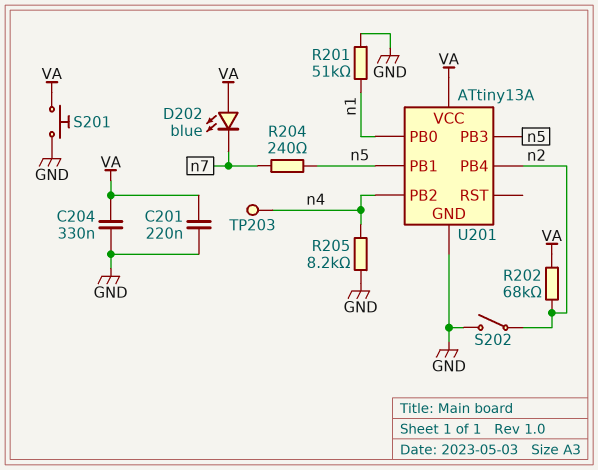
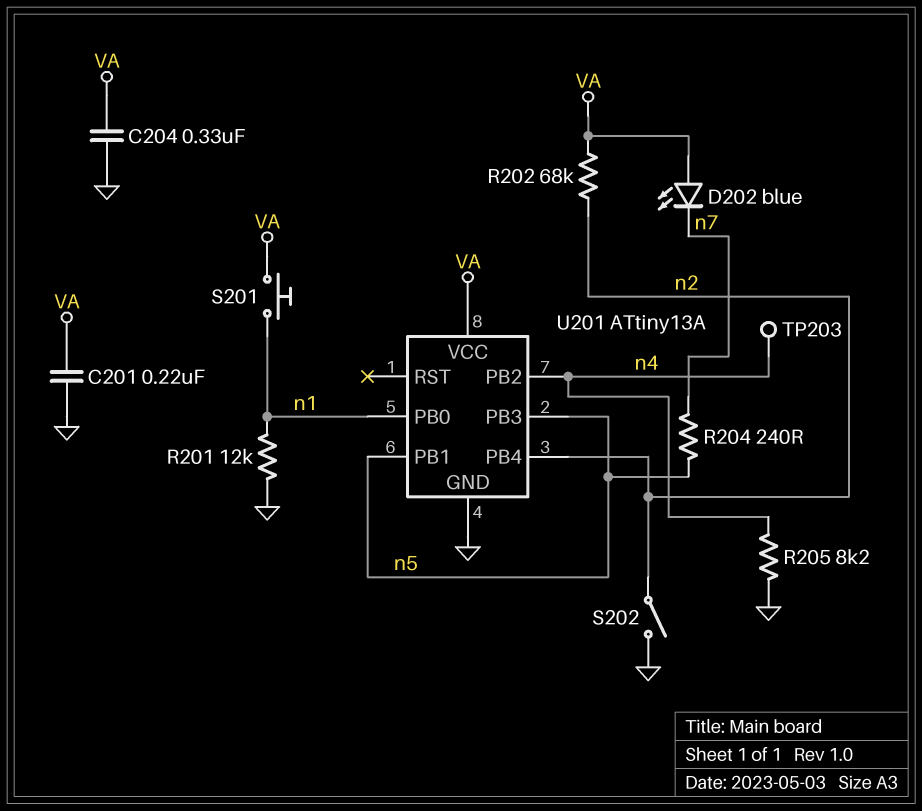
R201: 51k (GND, n1) -> 12k (GND, n1)
S201: button (GND, VA) -> button (VA, n1)

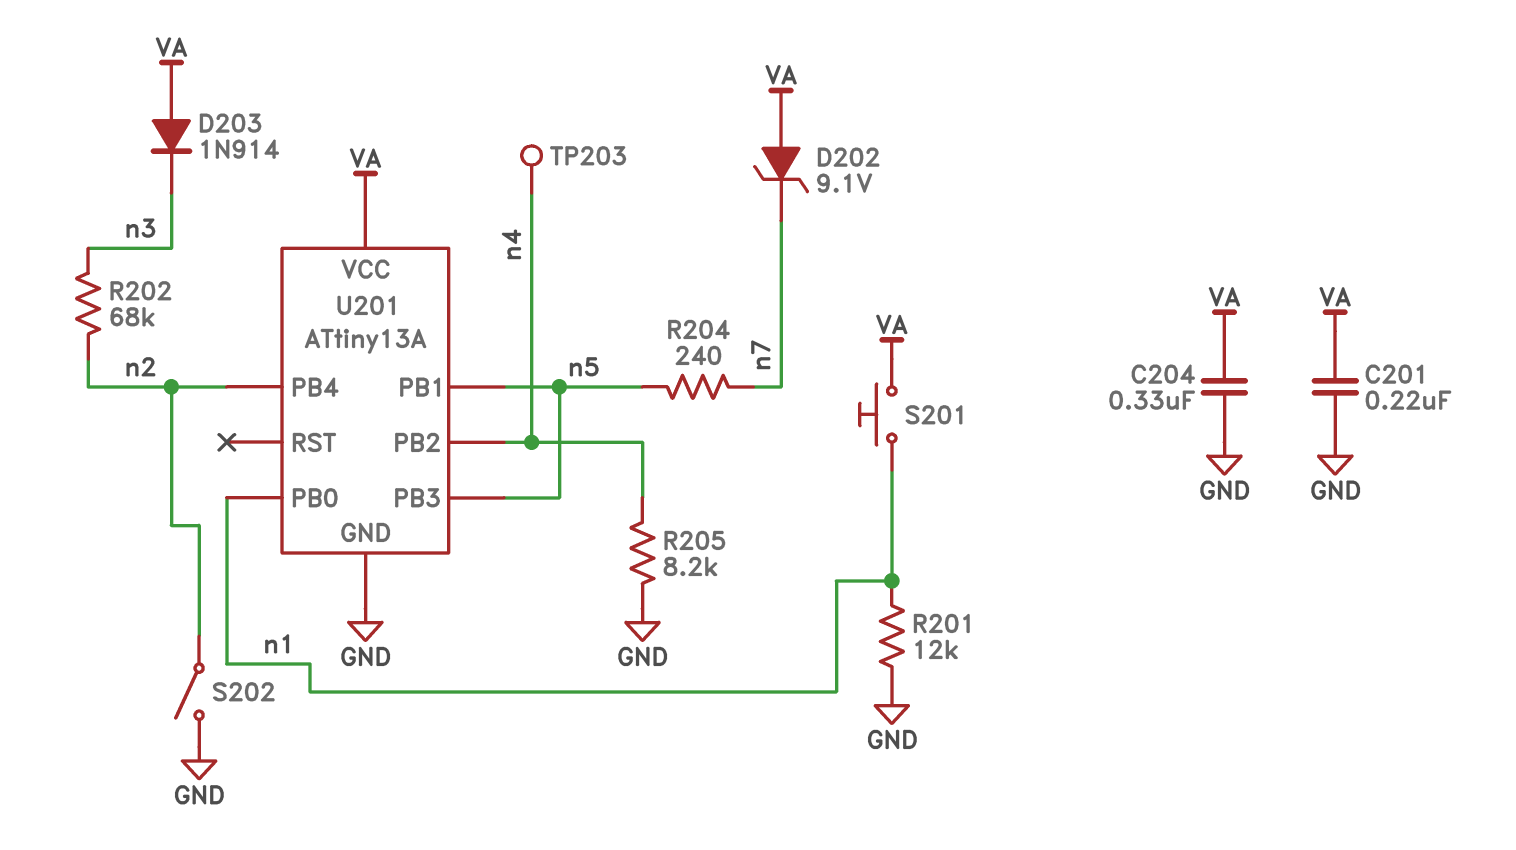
D202: LED blue (A VA, K n7) -> zener 9.1V (A VA, K n7)
D203: none -> diode 1N914 (A VA, K n3)
R202: 68k (VA, n2) -> 68k (n2, n3)

